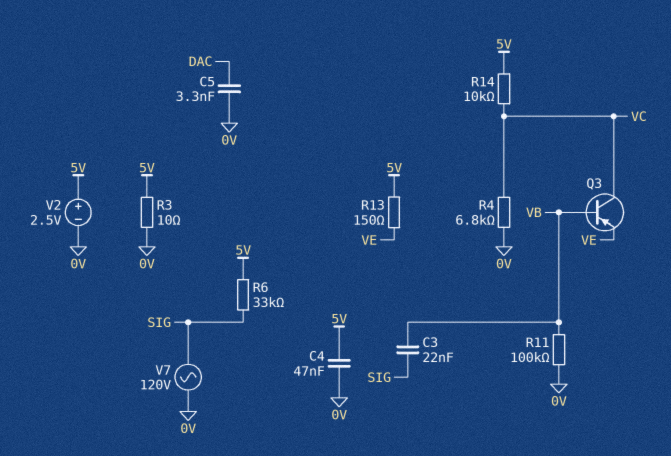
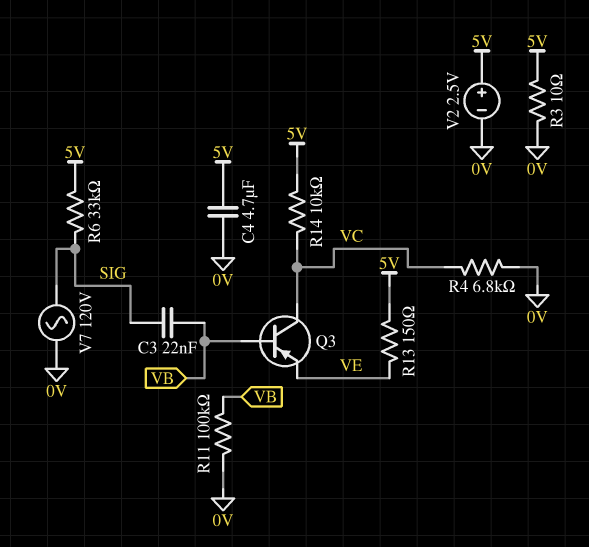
C4: 47nF (0V, 5V) -> 4.7uF (0V, 5V)
C5: 3.3nF (0V, DAC) -> none

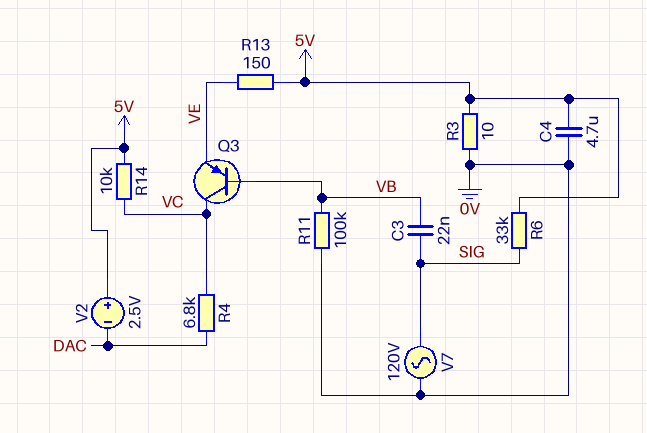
R4: 6.8k (0V, VC) -> 6.8k (DAC, VC)
V2: 2.5V (plus 5V, minus 0V) -> 2.5V (plus 5V, minus DAC)

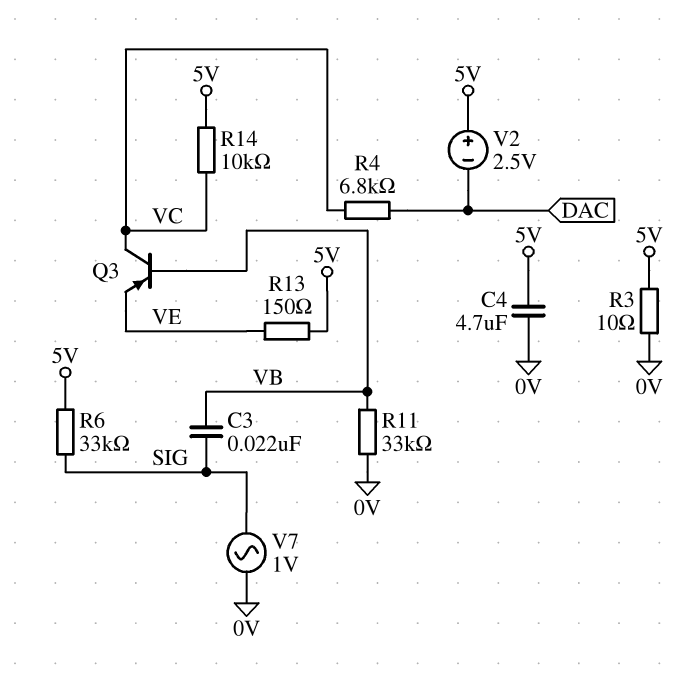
R11: 100k (0V, VB) -> 33k (0V, VB)
V7: AC 120V (0V, SIG) -> AC 1V (0V, SIG)

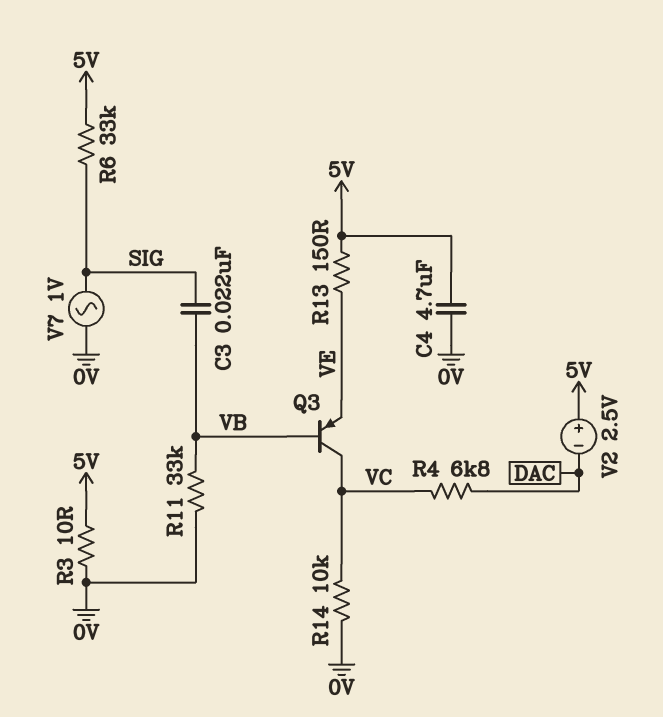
R14: 10k (5V, VC) -> 10k (0V, VC)

